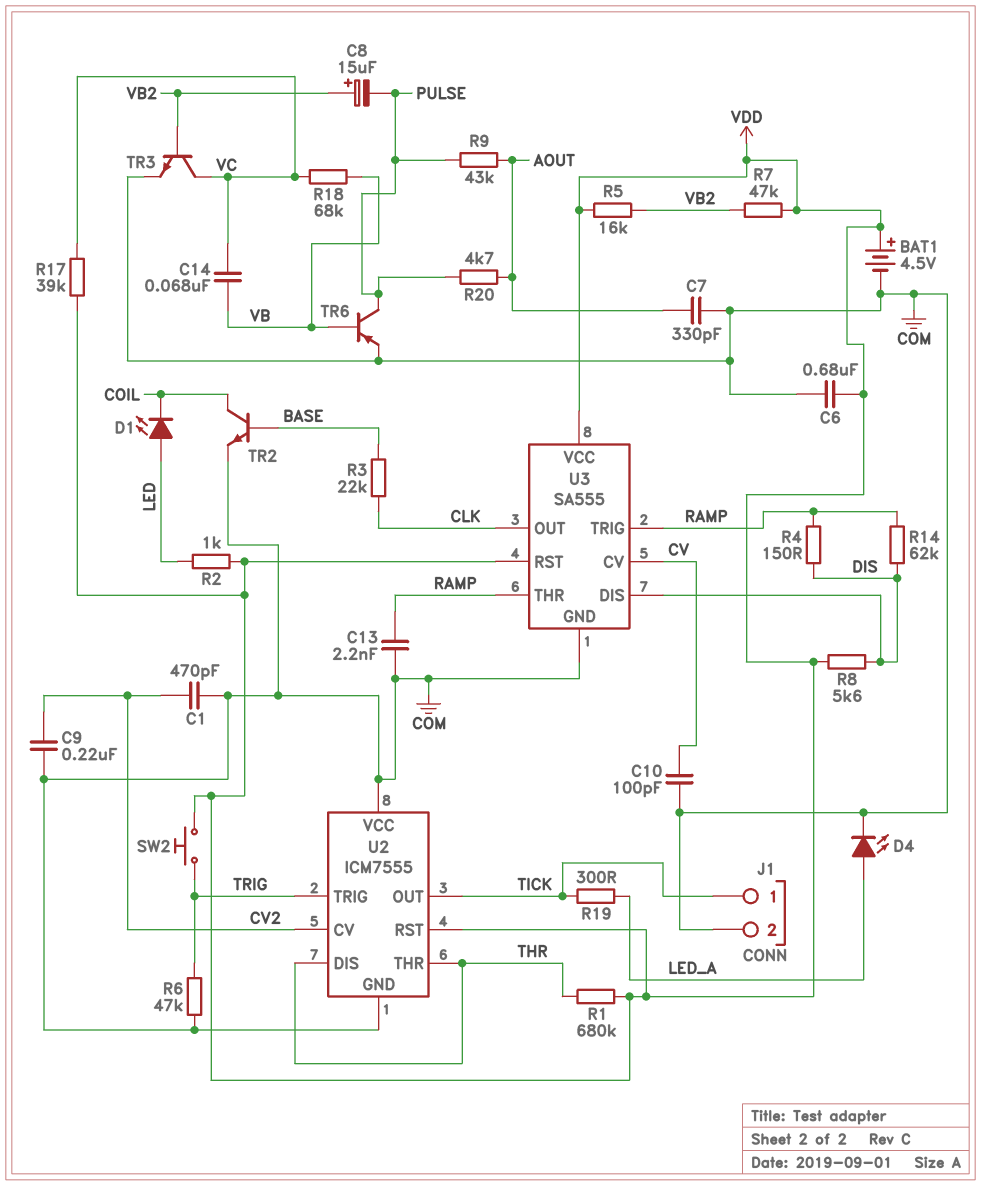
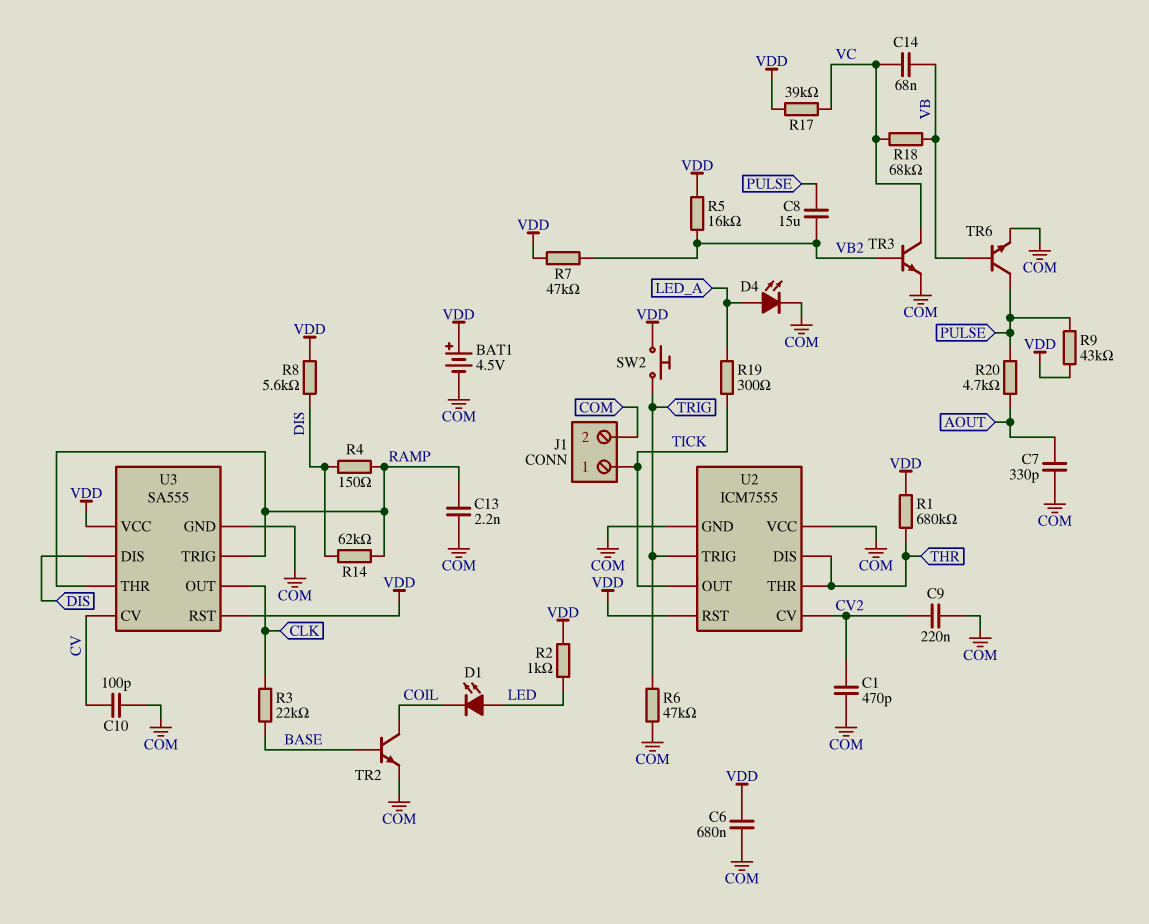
C8: 15uF (plus VB2, minus PULSE) -> 15uF (PULSE, VB2)
R9: 43k (AOUT, PULSE) -> 43k (PULSE, VDD)
TR6: PNP (B VB, C PULSE, E COM) -> NPN (B VB, C PULSE, E COM)

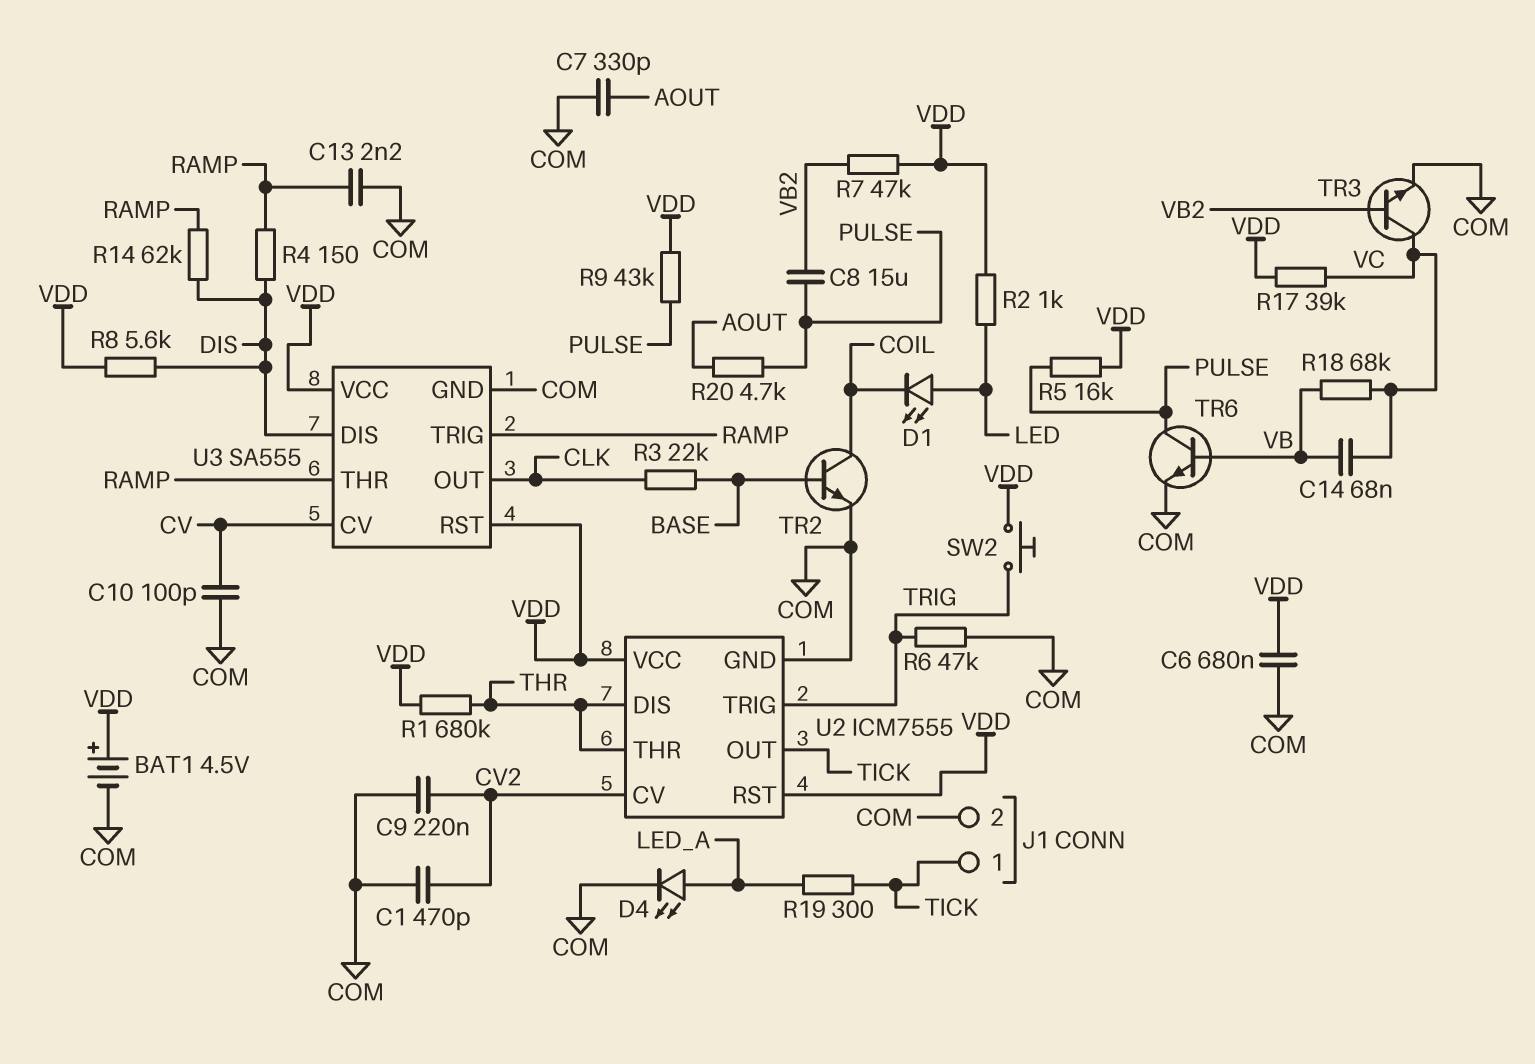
R5: 16k (VB2, VDD) -> 16k (PULSE, VDD)
U2 pin VCC: COM -> VDD

